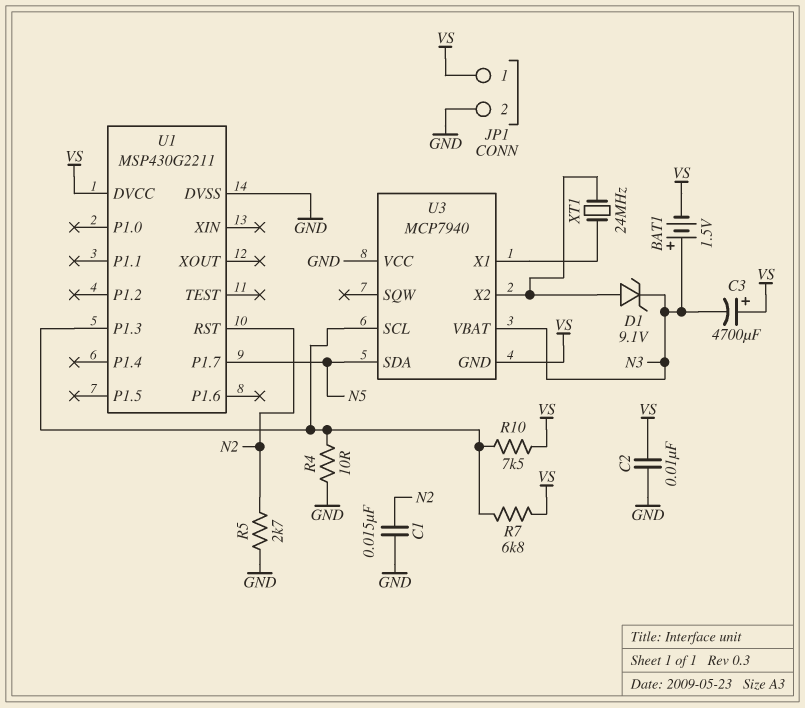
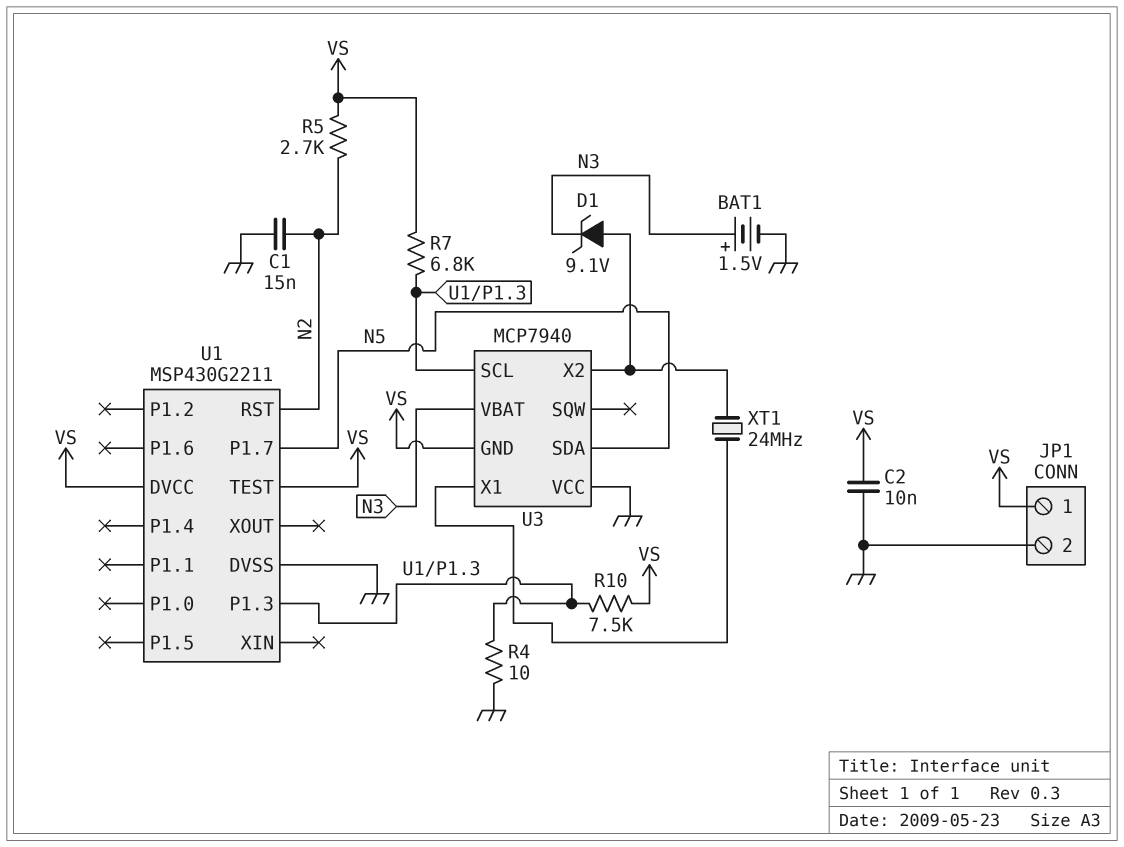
BAT1: 1.5V (plus N3, minus VS) -> 1.5V (plus N3, minus GND)
C3: 4700uF (plus VS, minus N3) -> none
R5: 2.7k (GND, N2) -> 2.7k (N2, VS)
U1 pin TEST: none -> VS

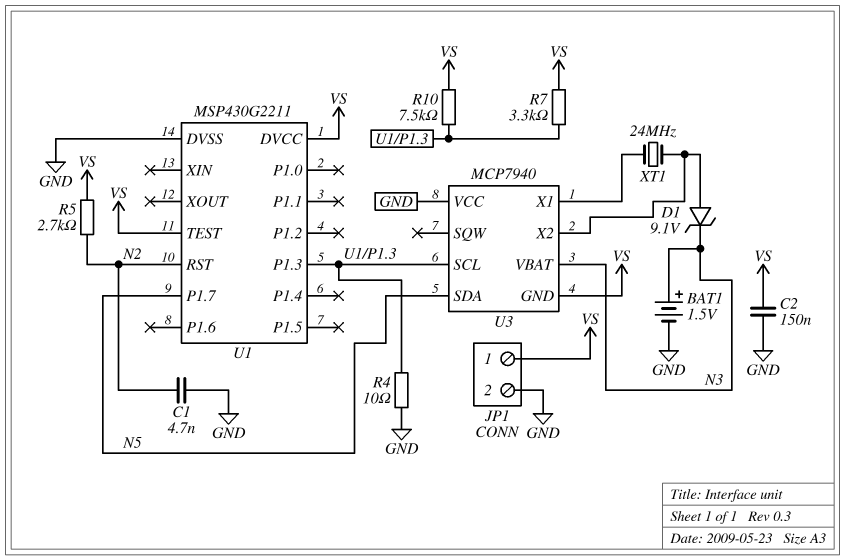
C1: 15nF (GND, N2) -> 4.7nF (GND, N2)
C2: 10nF (GND, VS) -> 150nF (GND, VS)
R7: 6.8k (U1/P1.3, VS) -> 3.3k (U1/P1.3, VS)

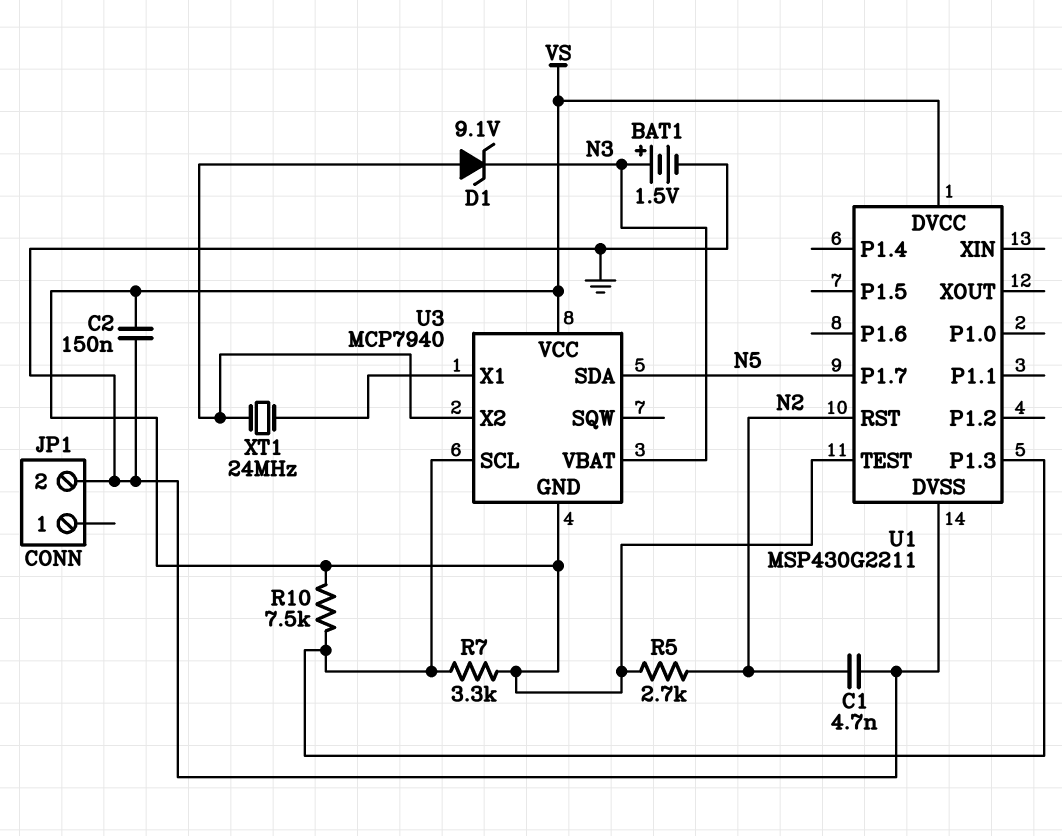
JP1 pin 1: VS -> none
R4: 10 (GND, U1/P1.3) -> none
U3 pin VCC: GND -> VS

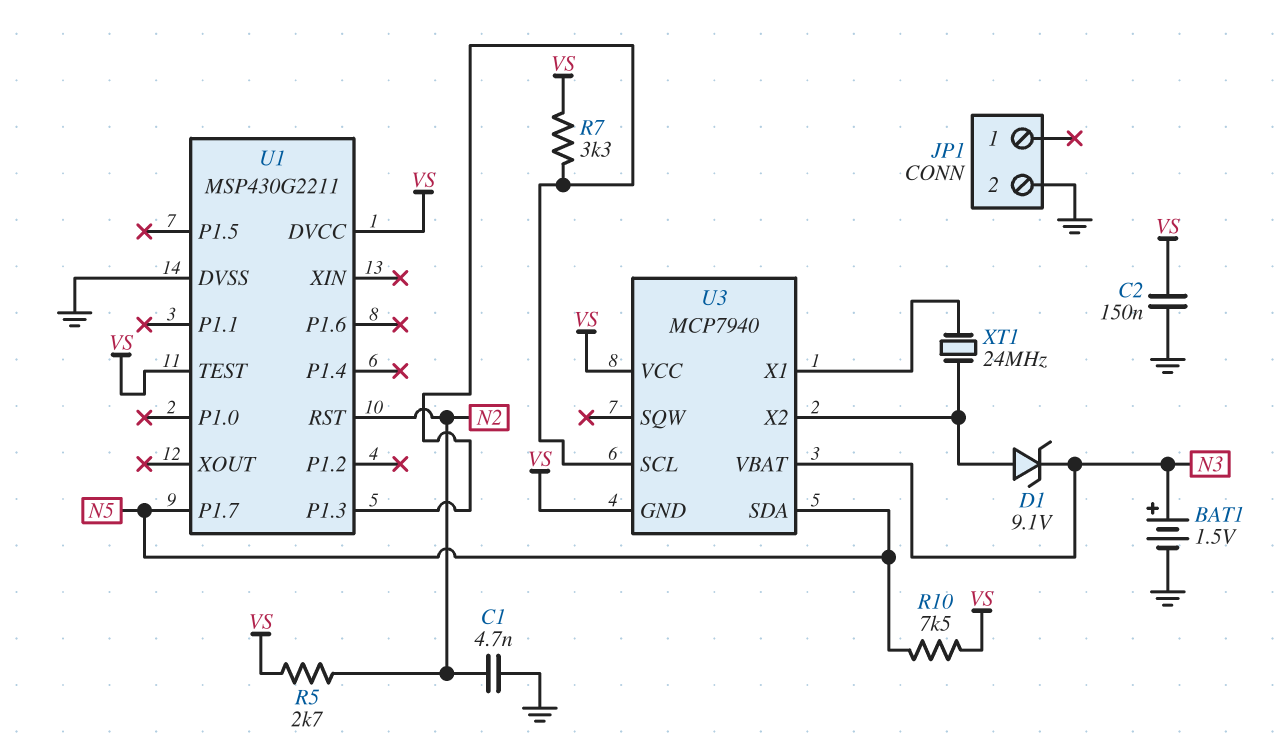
R10: 7.5k (U1/P1.3, VS) -> 7.5k (N5, VS)

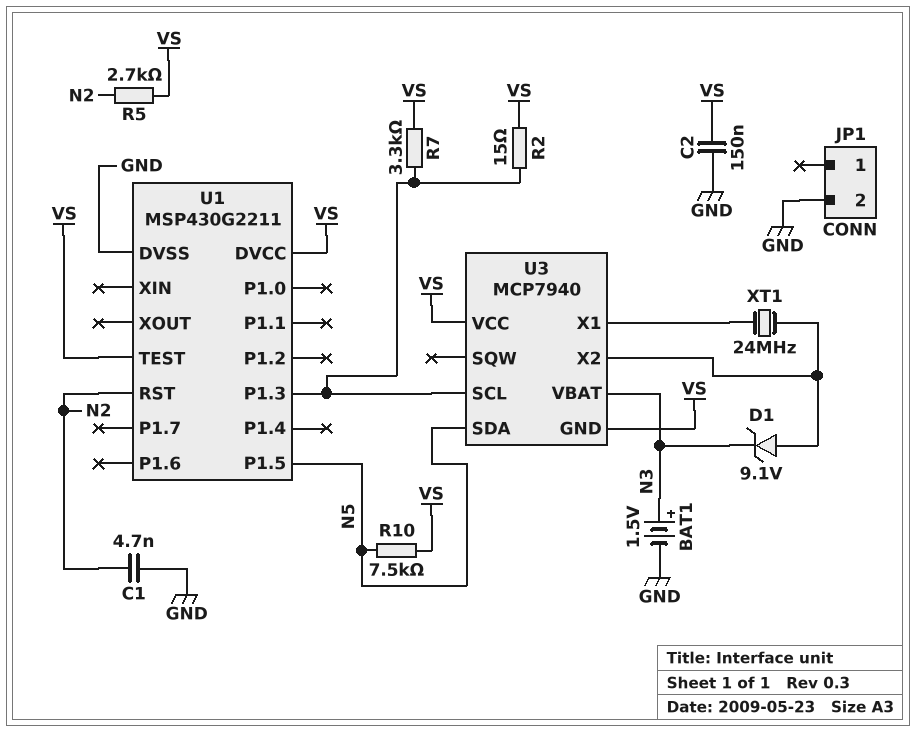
R2: none -> 15 (U1/P1.3, VS)
U1 pin P1.5: none -> N5
U1 pin P1.7: N5 -> none

